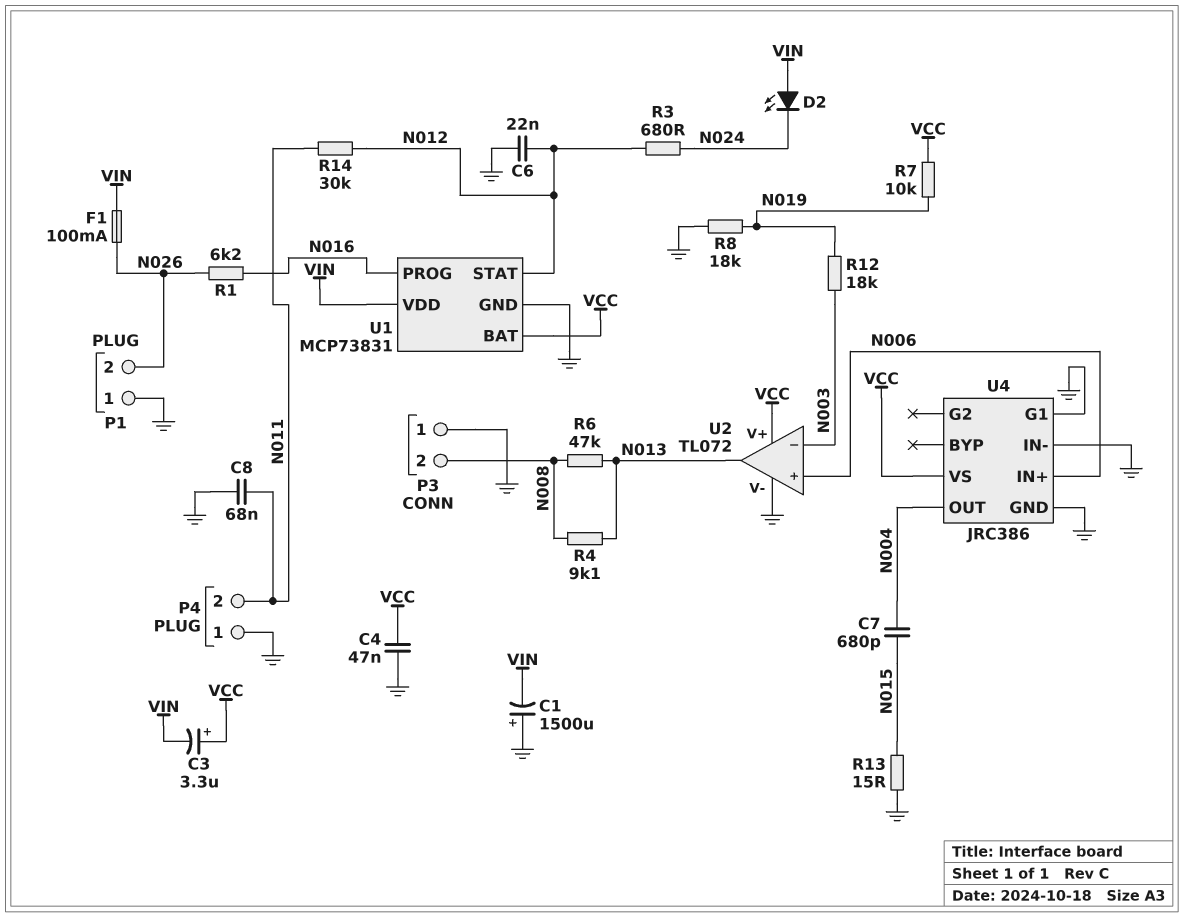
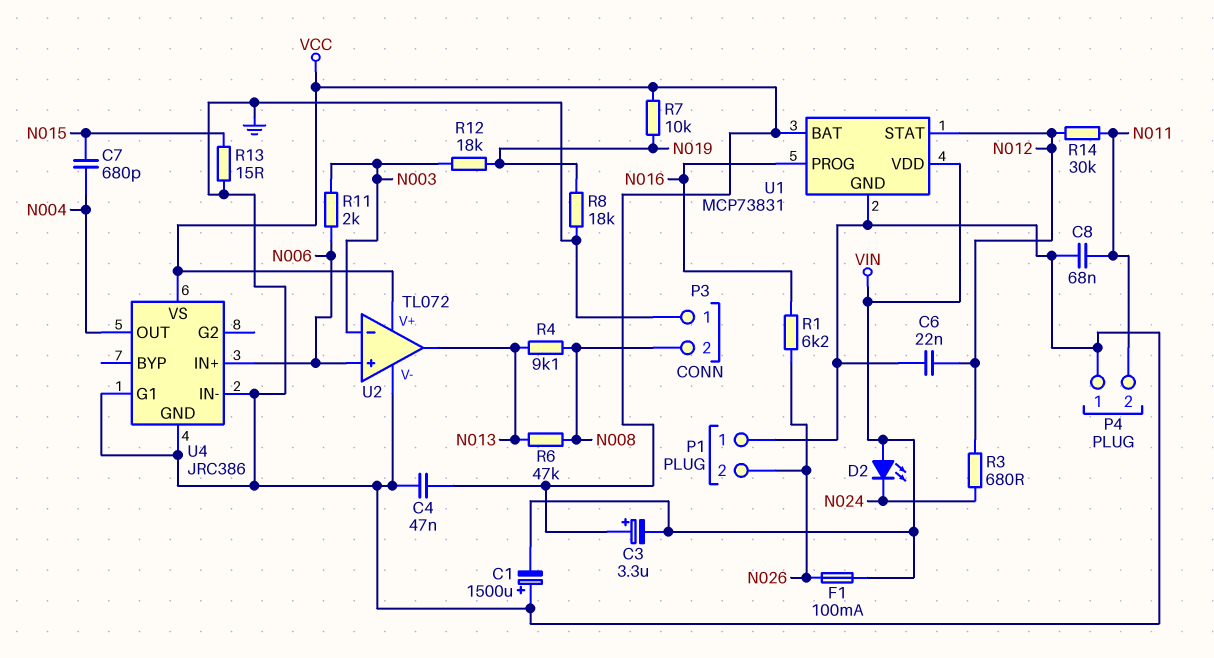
R11: none -> 2k (N003, N006)

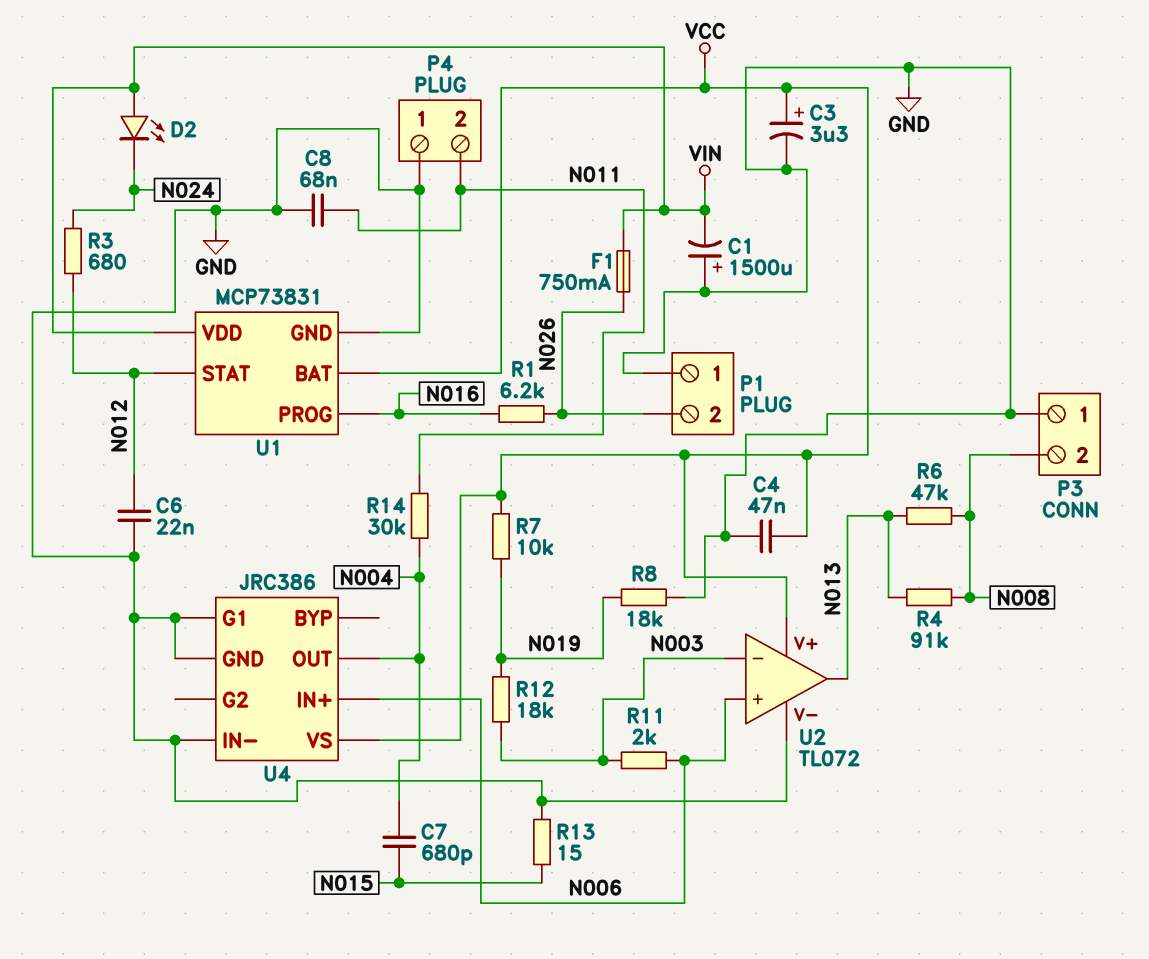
C3: 3.3uF (plus VCC, minus VIN) -> 3.3uF (plus VCC, minus GND)
F1: 100mA (N026, VIN) -> 750mA (N026, VIN)
R4: 9.1k (N008, N013) -> 91k (N008, N013)
R14: 30k (N011, N012) -> 30k (N004, N011)

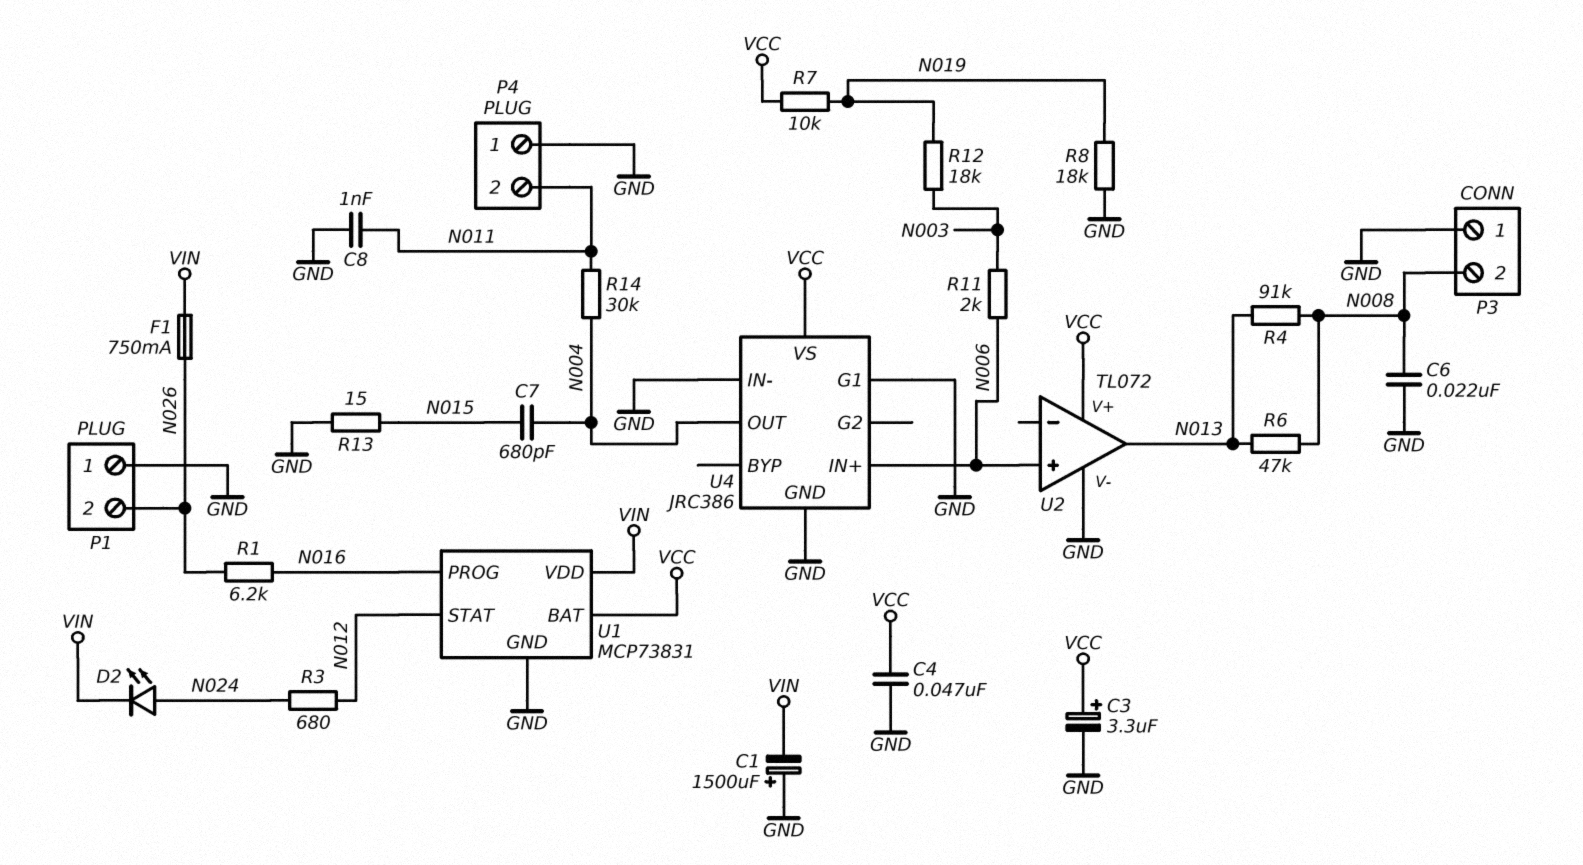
C6: 22nF (GND, N012) -> 22nF (GND, N008)
C8: 68nF (GND, N011) -> 1nF (GND, N011)
D2: LED (A VIN, K N024) -> LED (A N024, K VIN)
U2 pin in-: N003 -> none

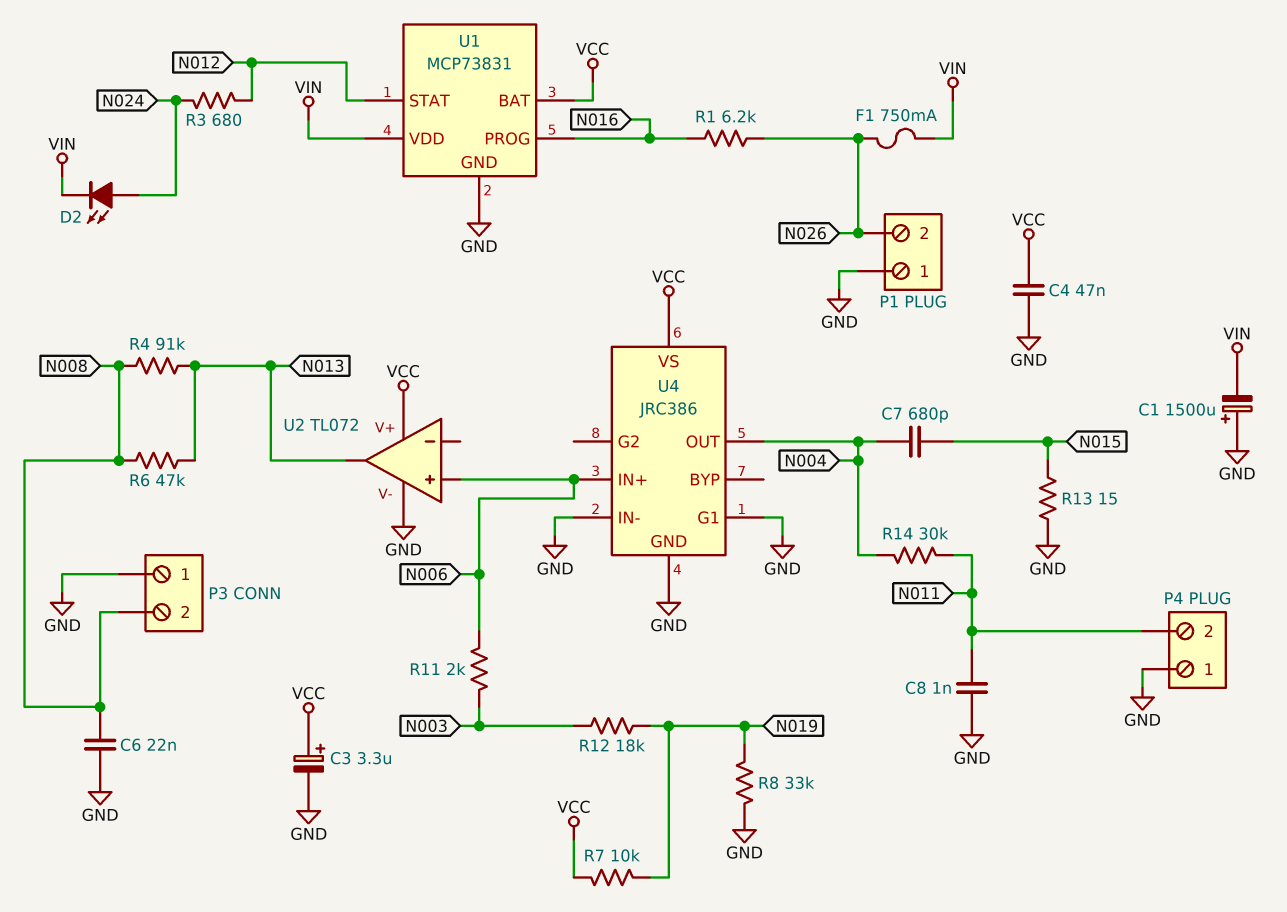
R8: 18k (GND, N019) -> 33k (GND, N019)

